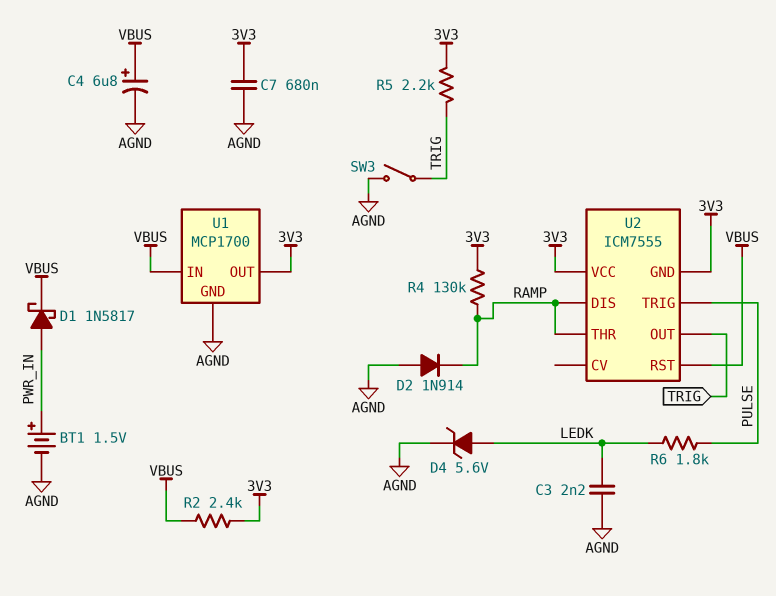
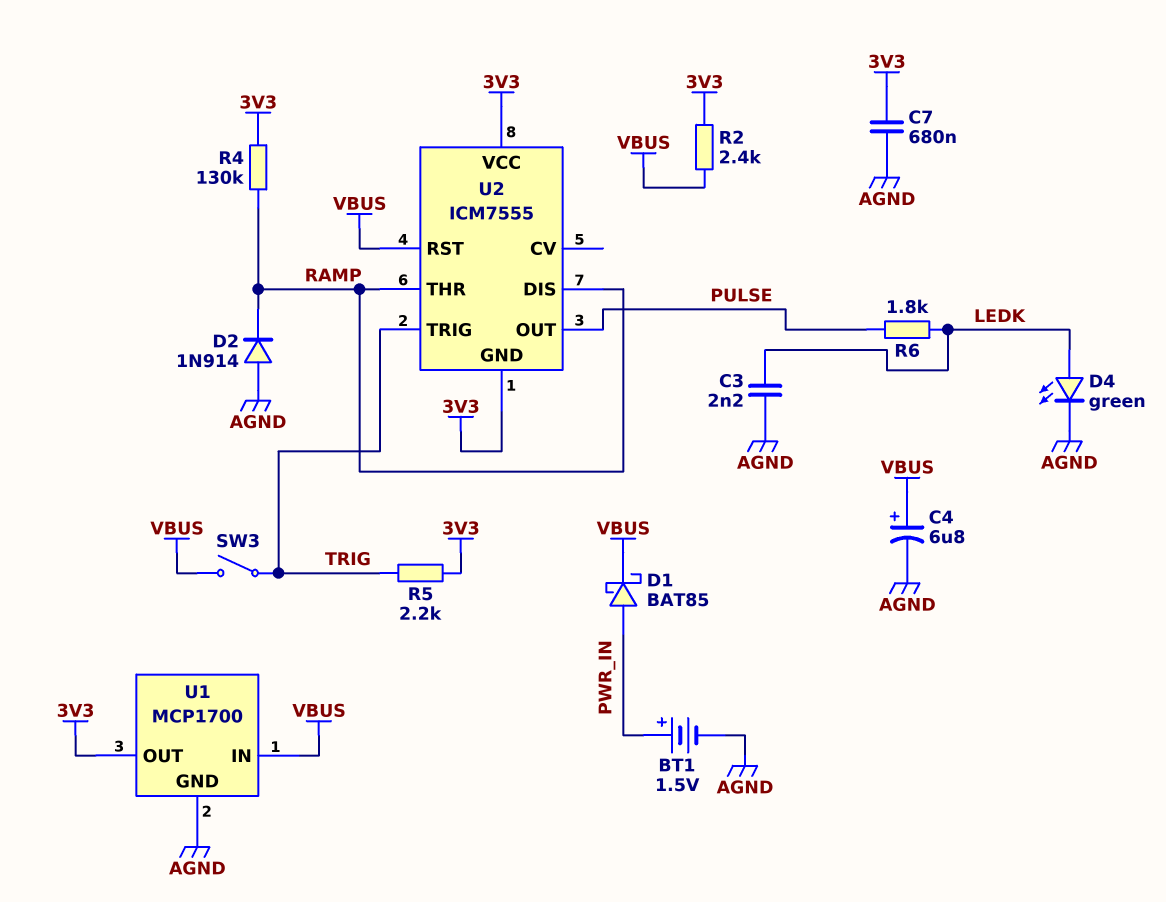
D1: schottky 1N5817 (A PWR_IN, K VBUS) -> schottky BAT85 (A PWR_IN, K VBUS)
D4: zener 5.6V (A LEDK, K AGND) -> LED green (A LEDK, K AGND)
SW3: switch (AGND, TRIG) -> switch (TRIG, VBUS)
U2 pin OUT: TRIG -> PULSE
U2 pin TRIG: PULSE -> TRIG

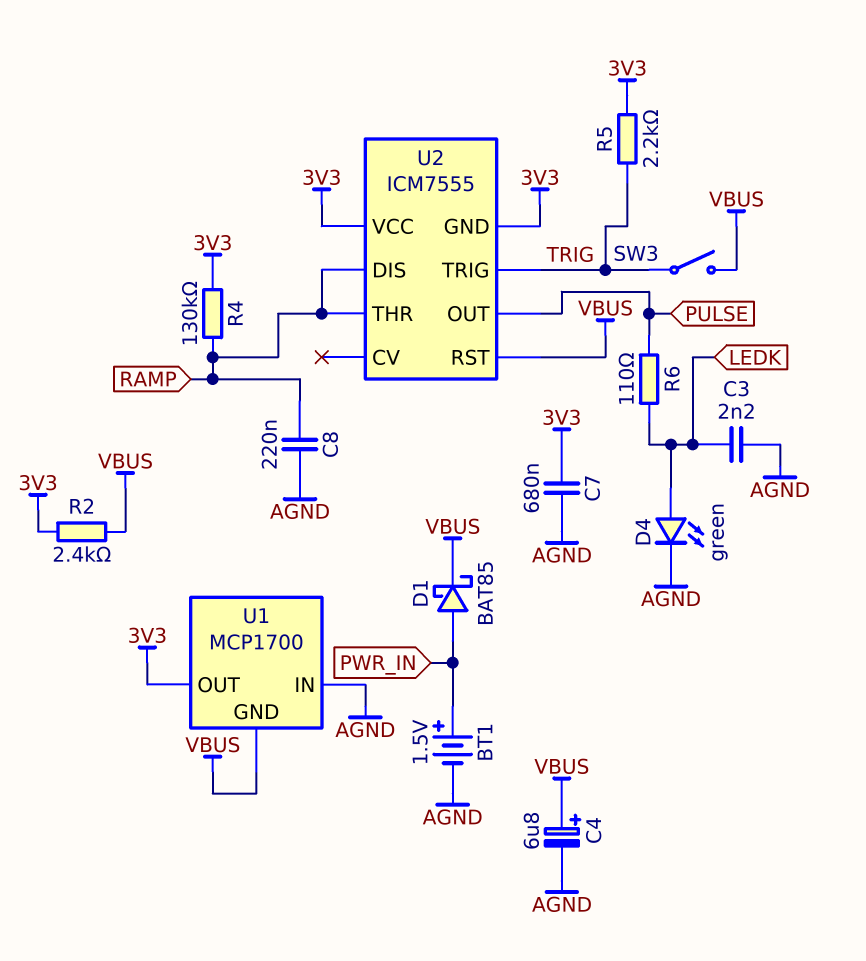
C8: none -> 220nF (AGND, RAMP)
D2: diode 1N914 (A AGND, K RAMP) -> none
R6: 1.8k (LEDK, PULSE) -> 110 (LEDK, PULSE)
U1 pin GND: AGND -> VBUS
U1 pin IN: VBUS -> AGND

